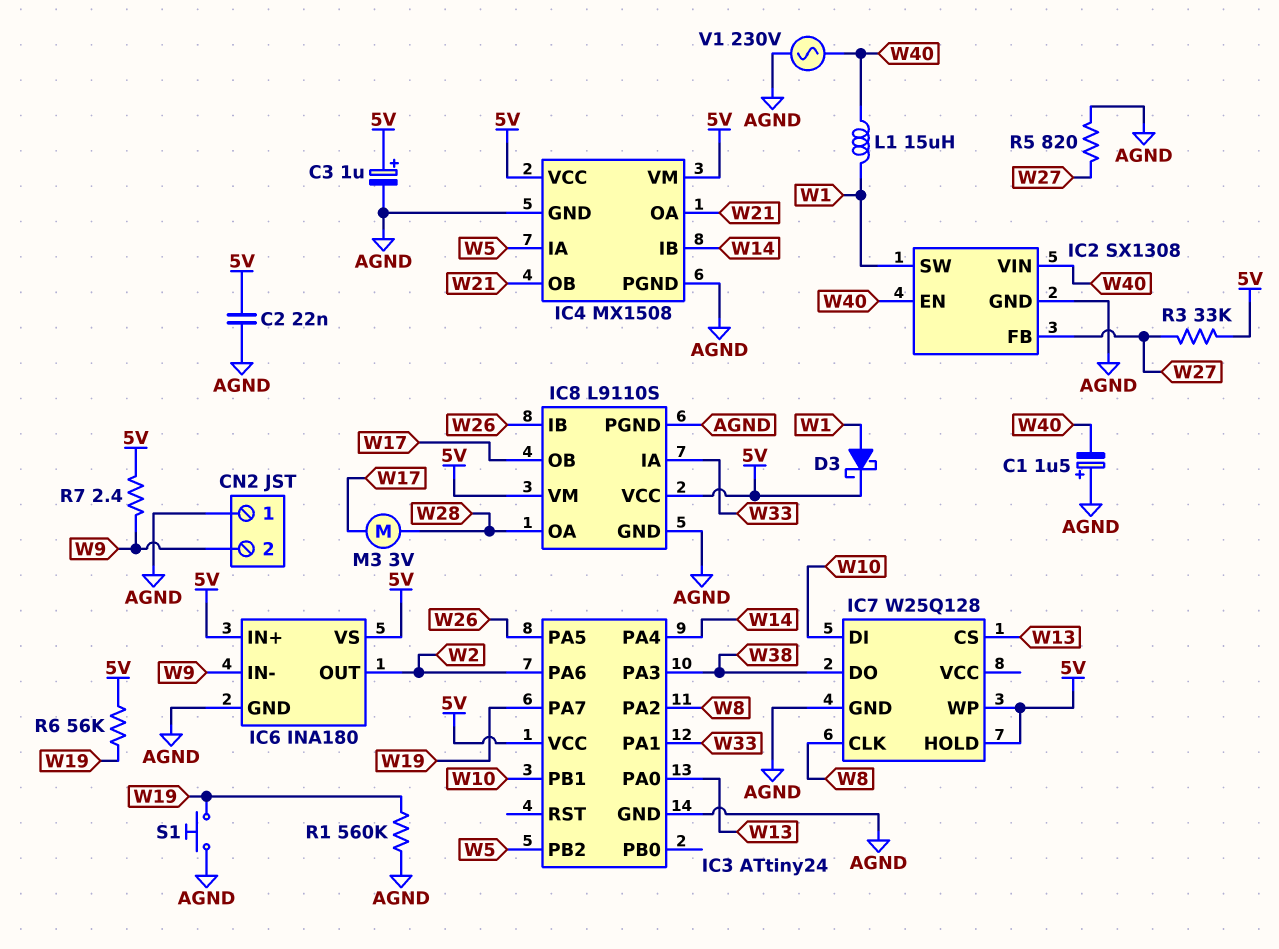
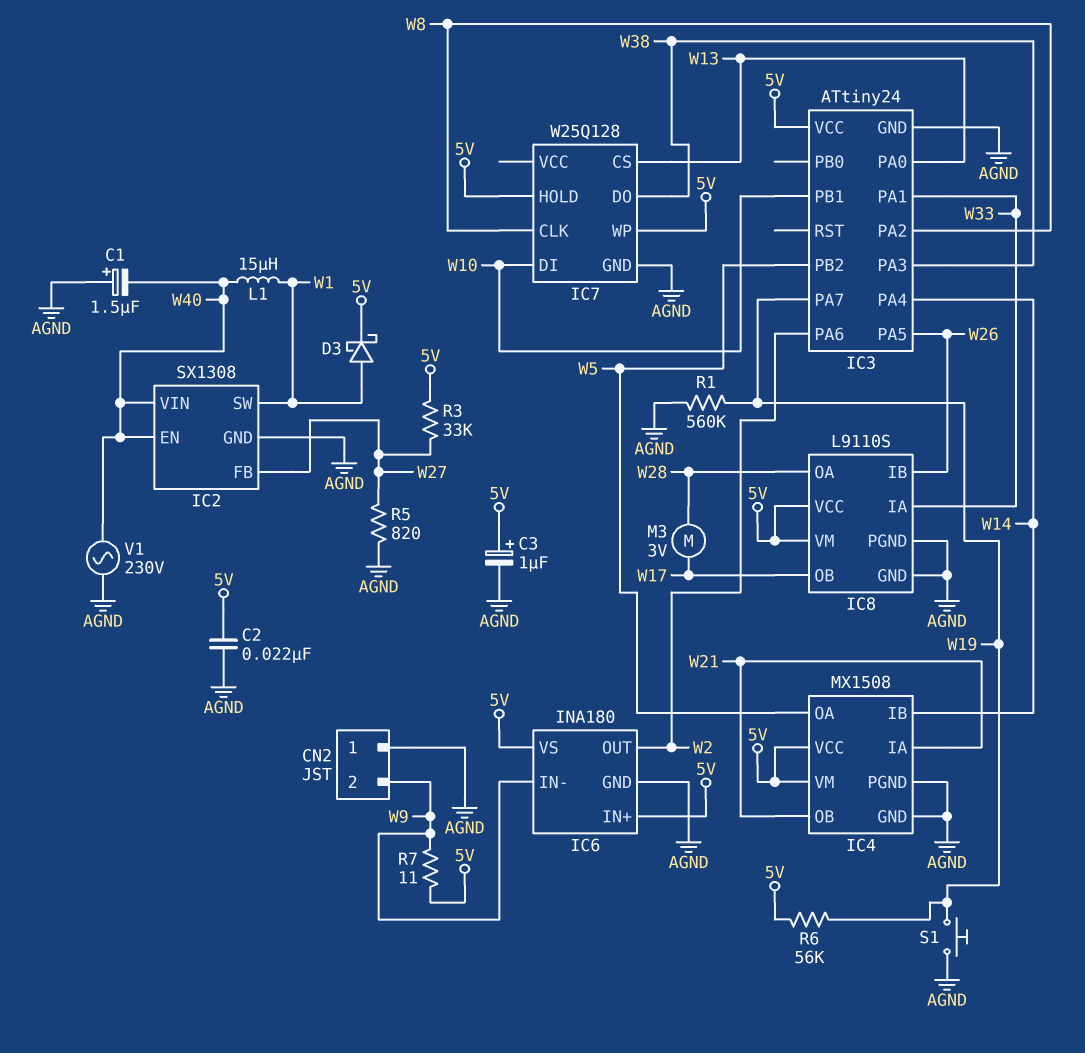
IC4 pin IA: W5 -> W21
IC4 pin OA: W21 -> W5
R7: 2.4 (5V, W9) -> 11 (5V, W9)

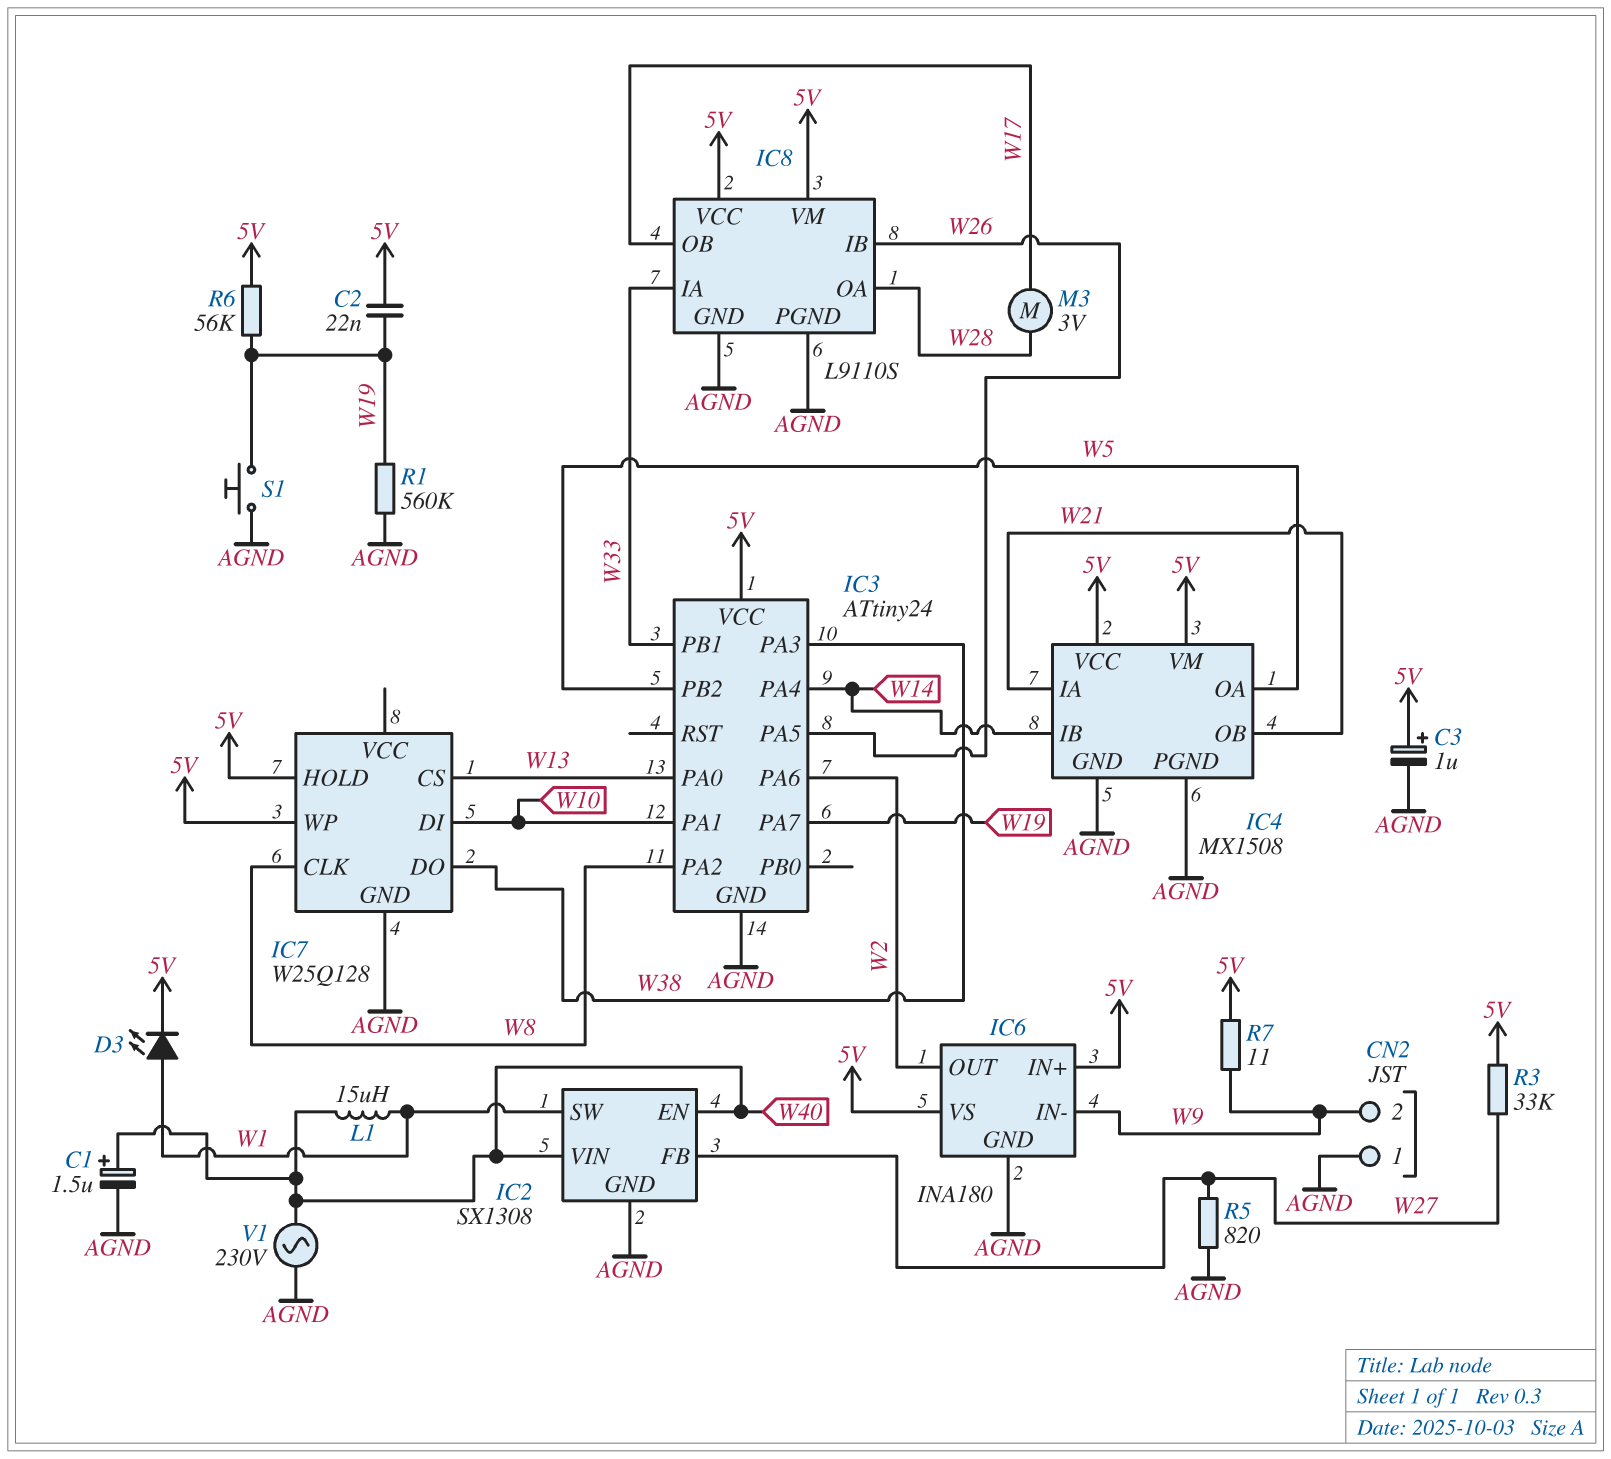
C1: 1.5uF (plus AGND, minus W40) -> 1.5uF (plus W40, minus AGND)
C2: 22nF (5V, AGND) -> 22nF (5V, W19)
D3: schottky (A W1, K 5V) -> LED (A W1, K 5V)
IC3 pin PA1: W33 -> W10
IC3 pin PB1: W10 -> W33

